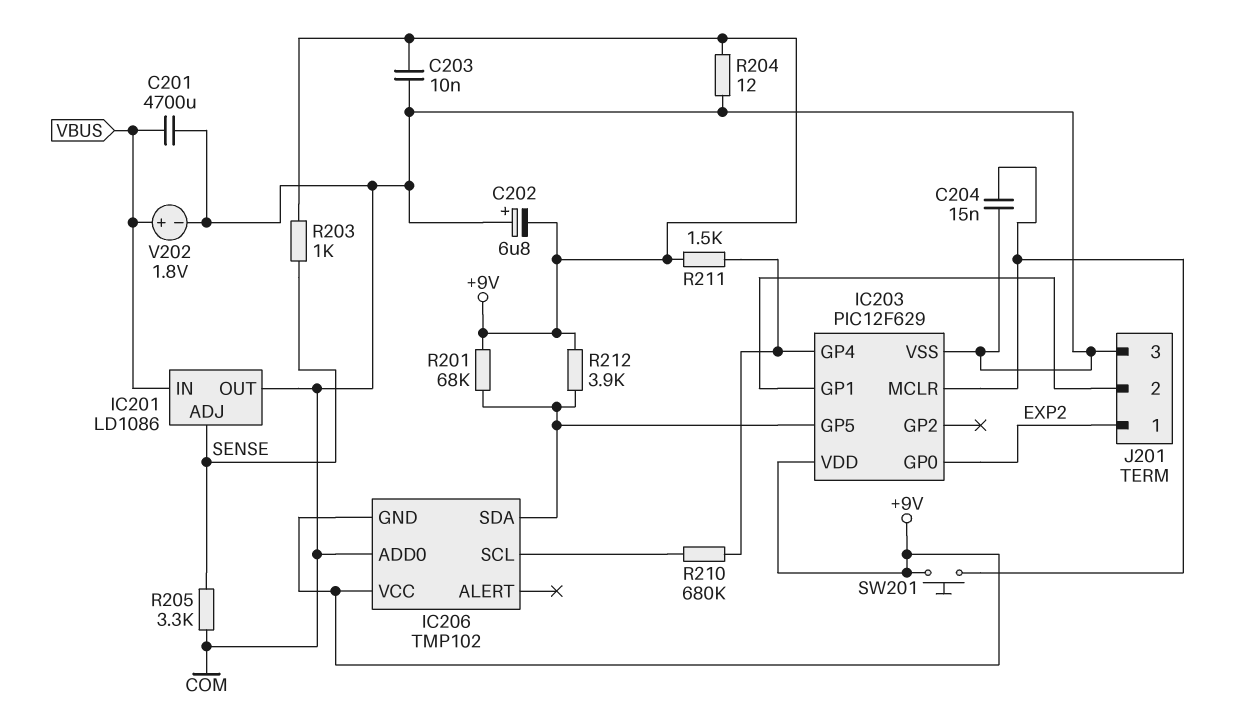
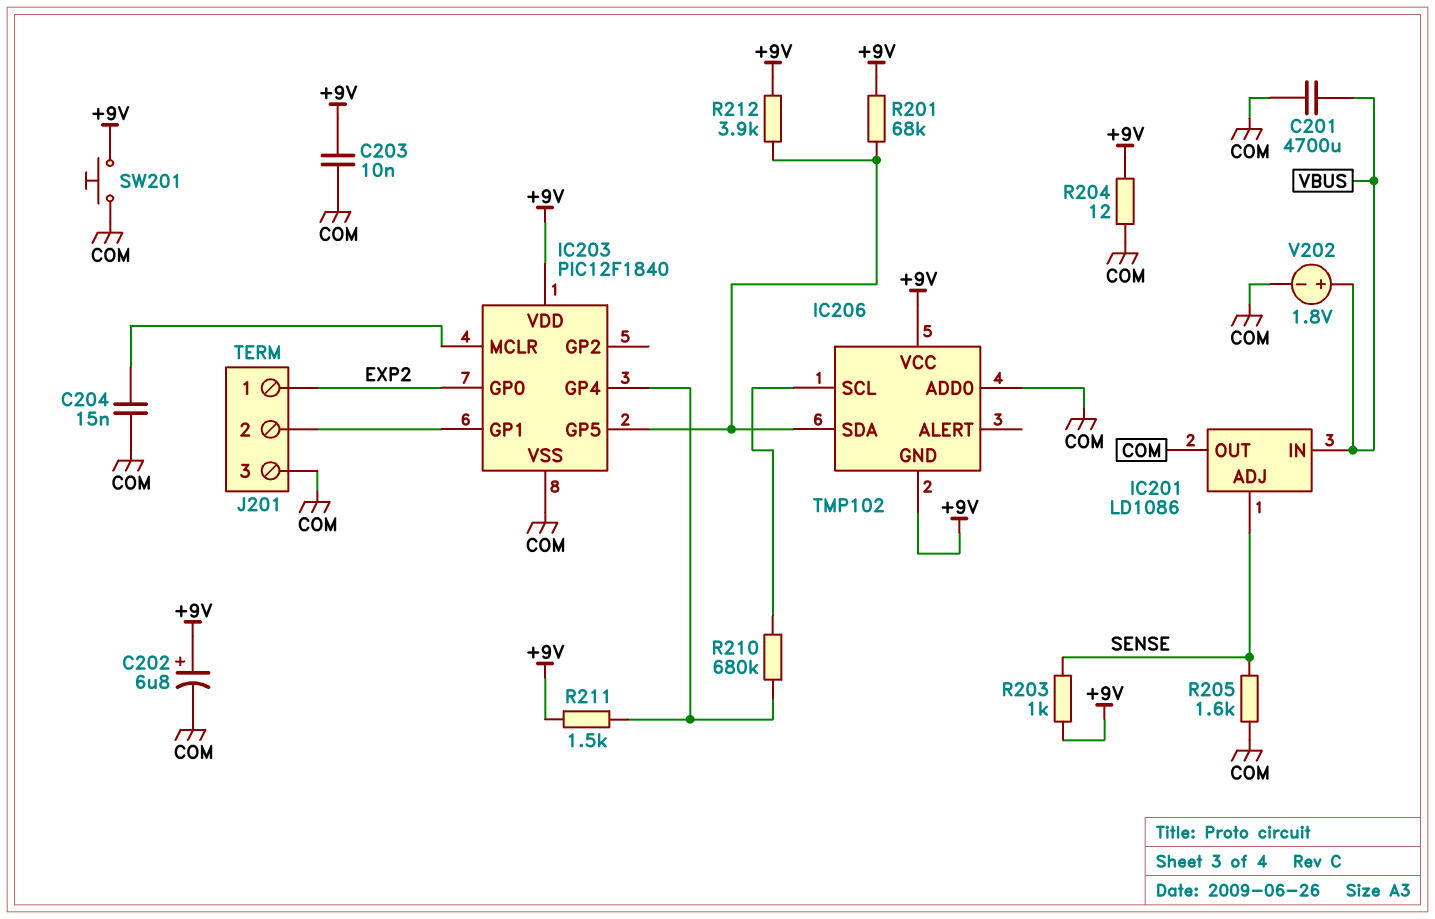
C202: 6.8uF (plus COM, minus +9V) -> 6.8uF (plus +9V, minus COM)
IC203: PIC12F629 -> PIC12F1840
R205: 3.3k (COM, SENSE) -> 1.6k (COM, SENSE)
SW201: button (+9V, IC203/MCLR) -> button (+9V, COM)

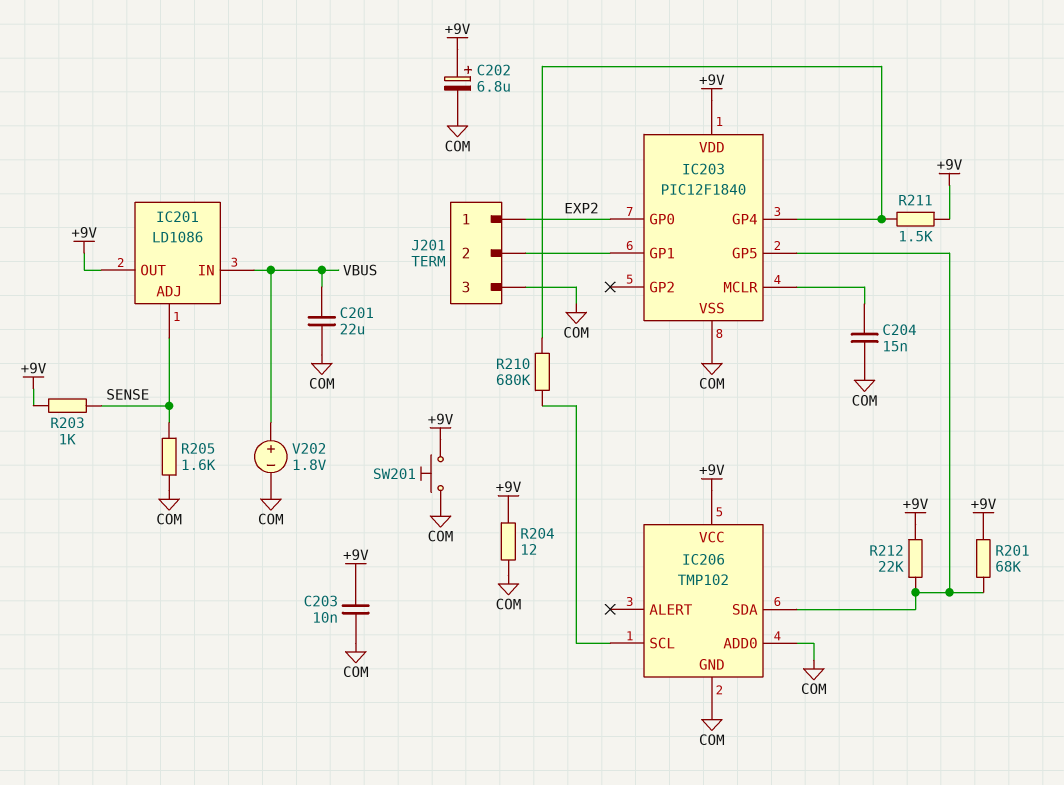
C201: 4700uF (COM, VBUS) -> 22uF (COM, VBUS)
IC201 pin OUT: COM -> +9V
IC206 pin GND: +9V -> COM
R212: 3.9k (+9V, IC203/GP5) -> 22k (+9V, IC203/GP5)

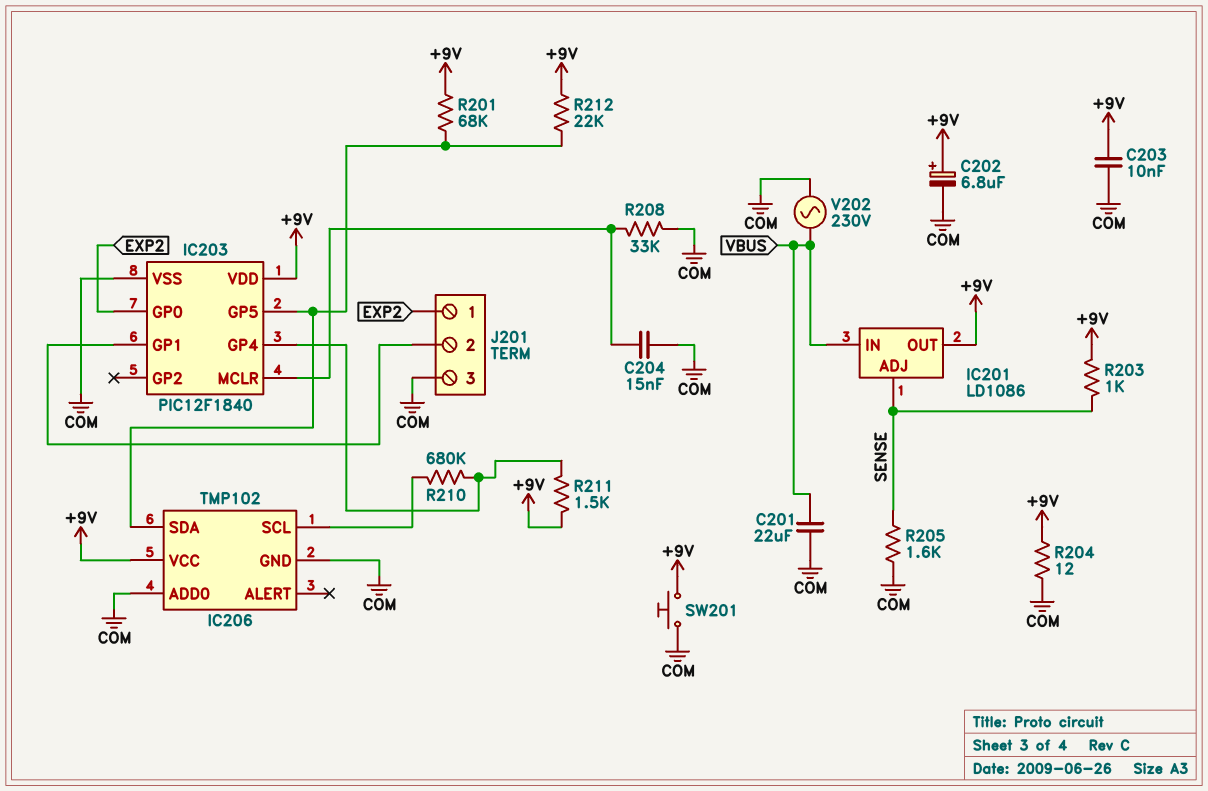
R208: none -> 33k (COM, IC203/MCLR)
V202: 1.8V (plus VBUS, minus COM) -> AC 230V (COM, VBUS)

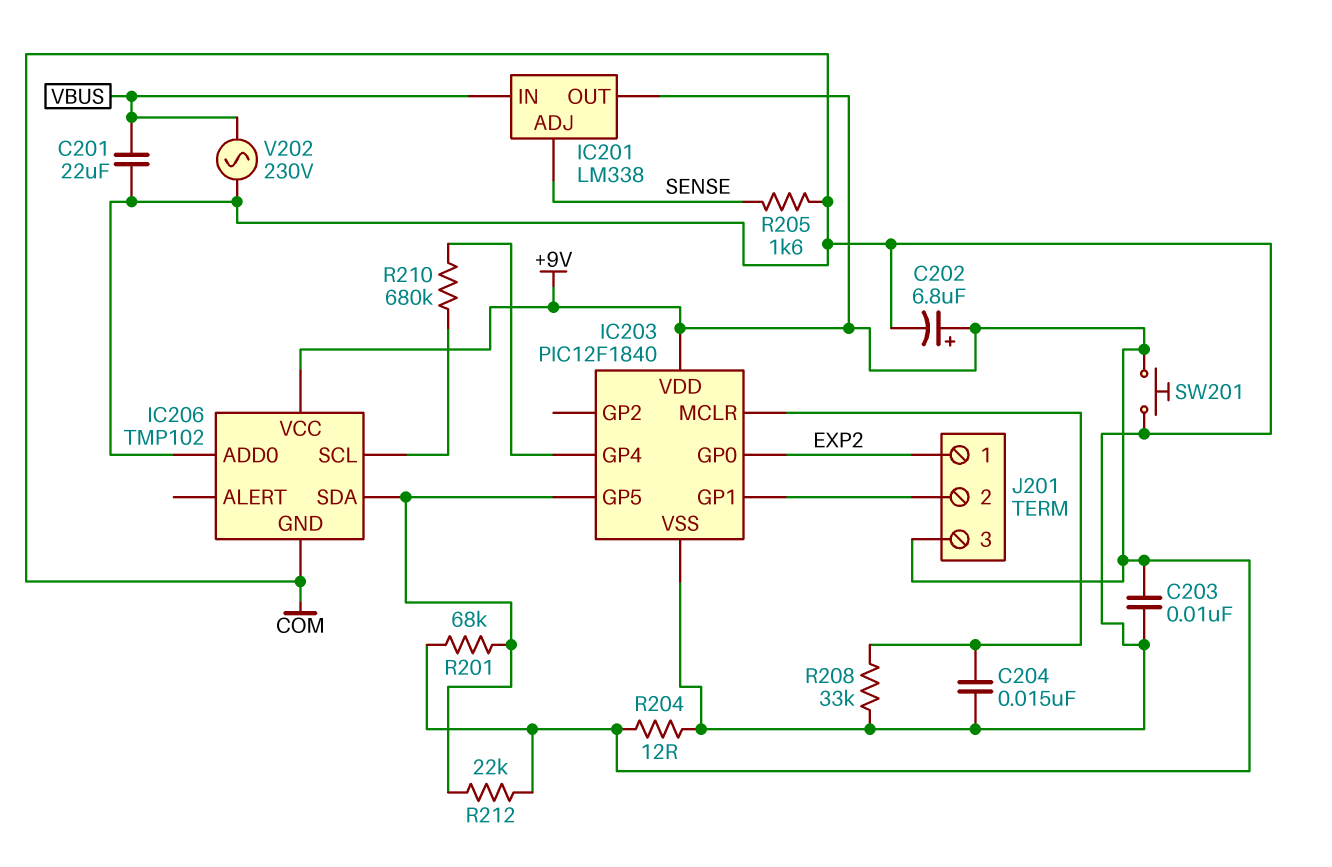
IC201: LD1086 -> LM338
J201 pin 3: COM -> +9V
R203: 1k (+9V, SENSE) -> none
R211: 1.5k (+9V, IC203/GP4) -> none

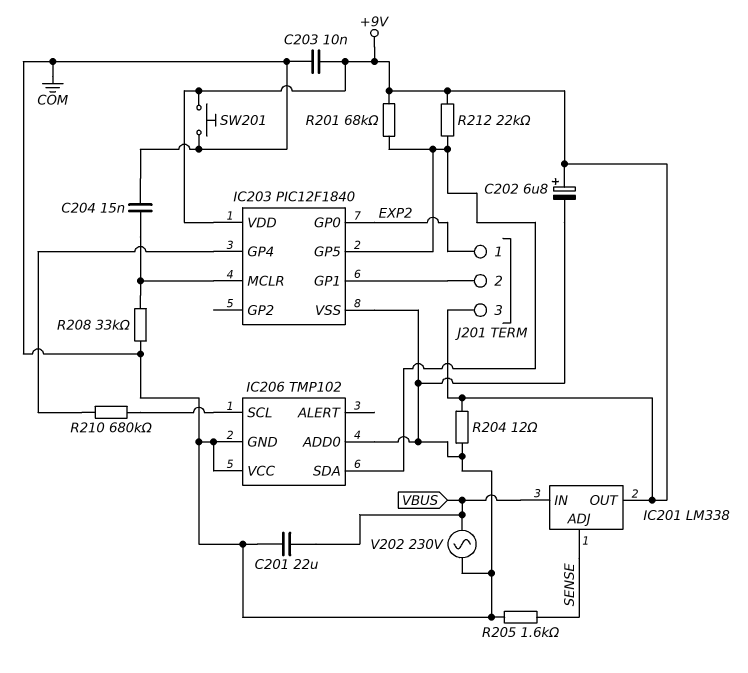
IC206 pin VCC: +9V -> COM

